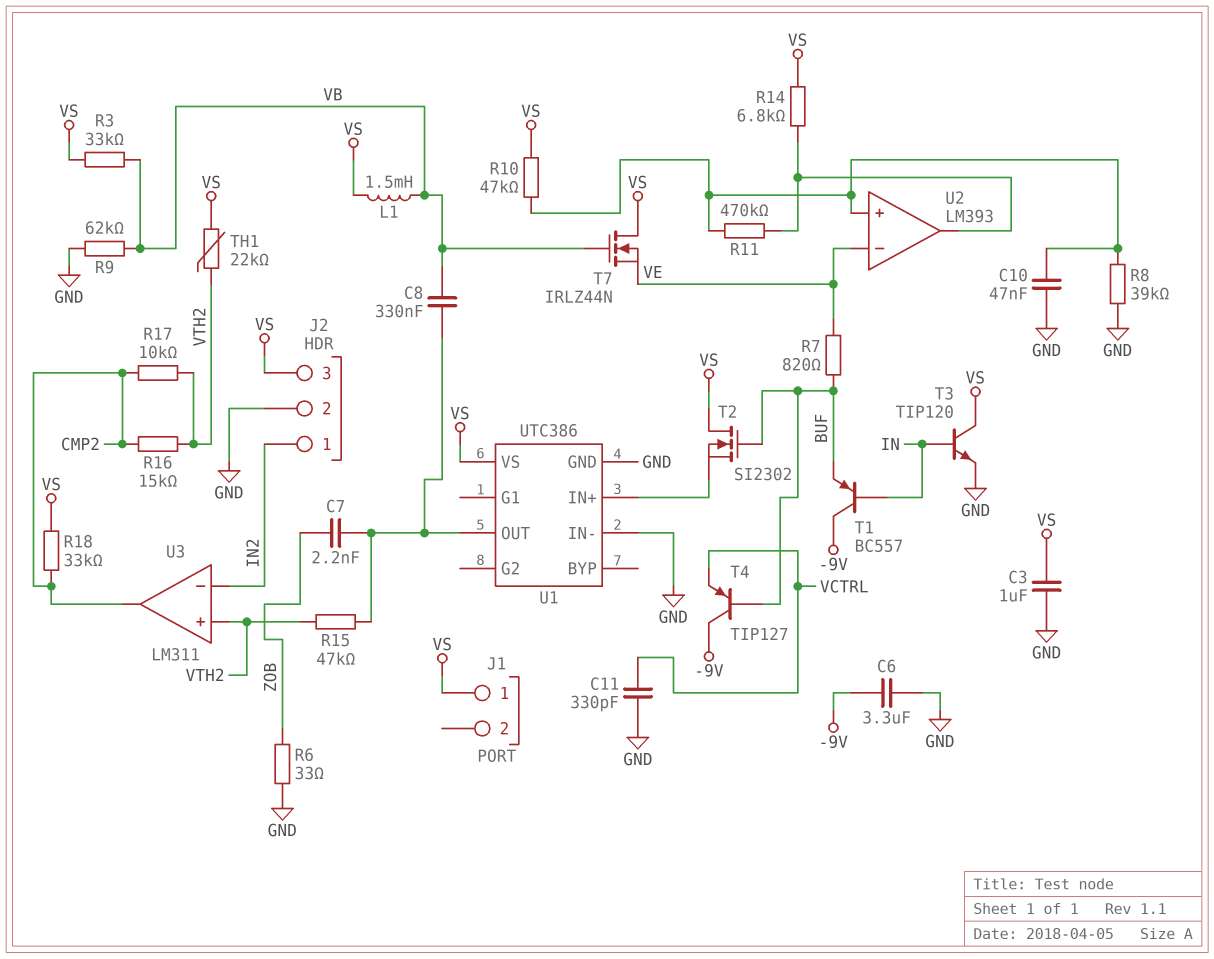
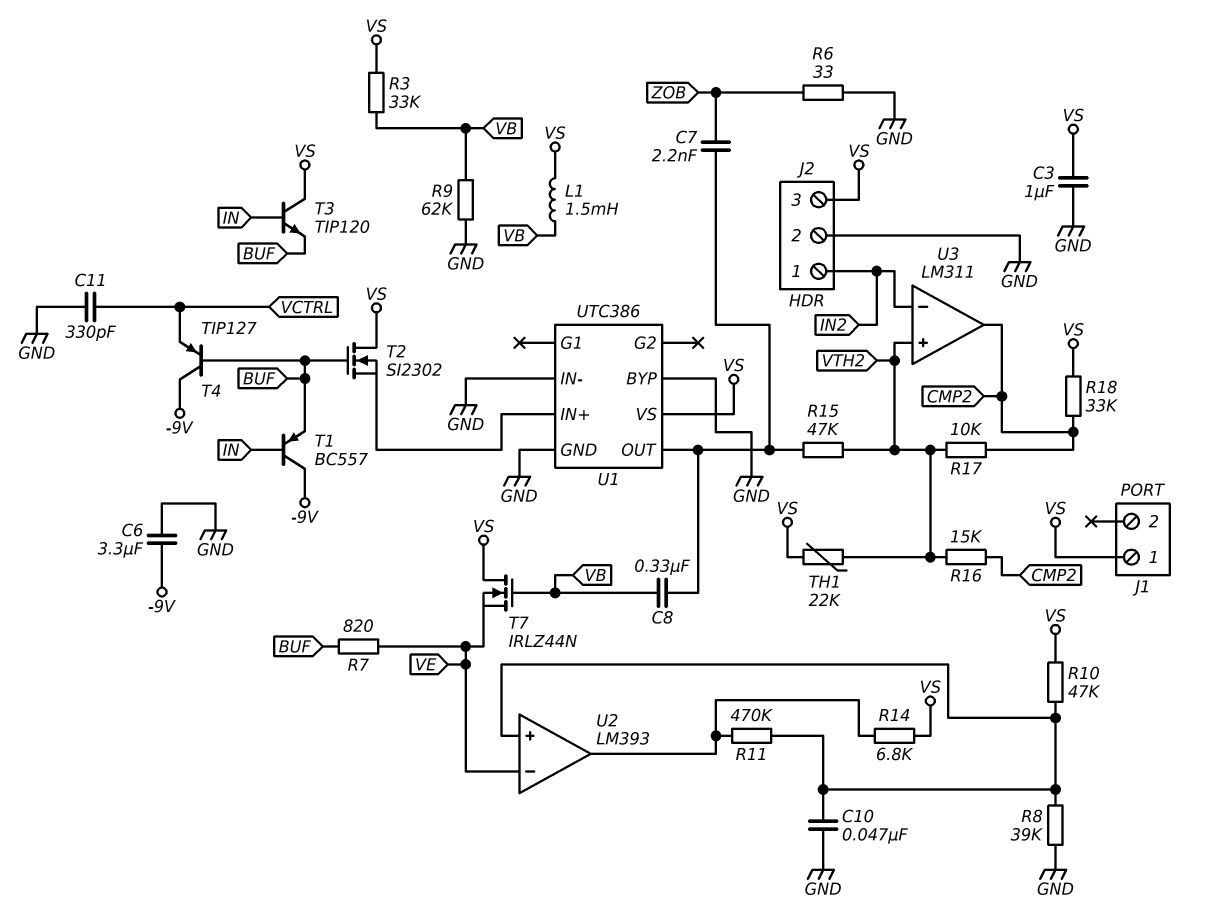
T3: NPN TIP120 (B IN, C VS, E GND) -> NPN TIP120 (B IN, C VS, E BUF)
U1 pin BYP: none -> GND

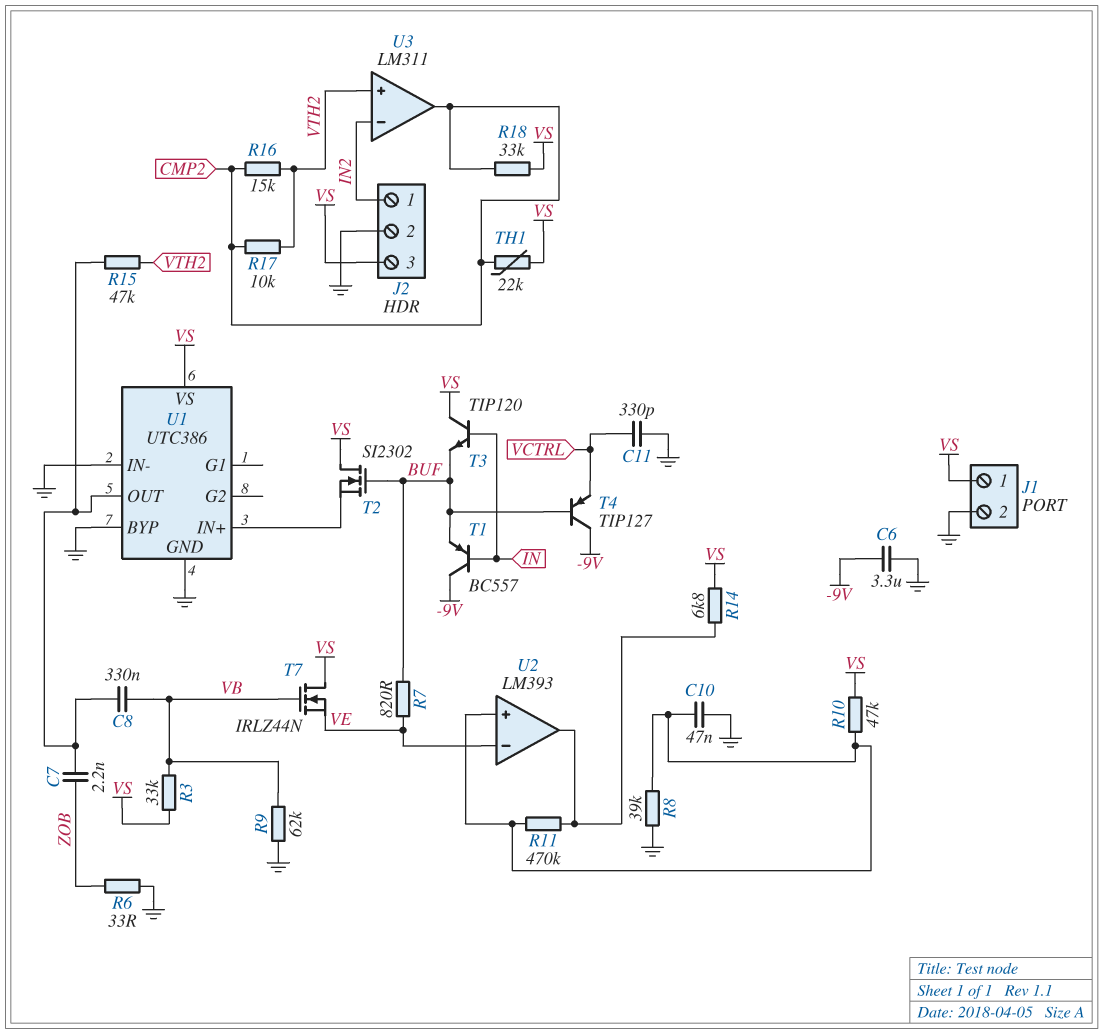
C3: 1uF (GND, VS) -> none
J1 pin 2: none -> GND
L1: 1.5mH (VB, VS) -> none
TH1: 22k (VS, VTH2) -> 22k (CMP2, VS)

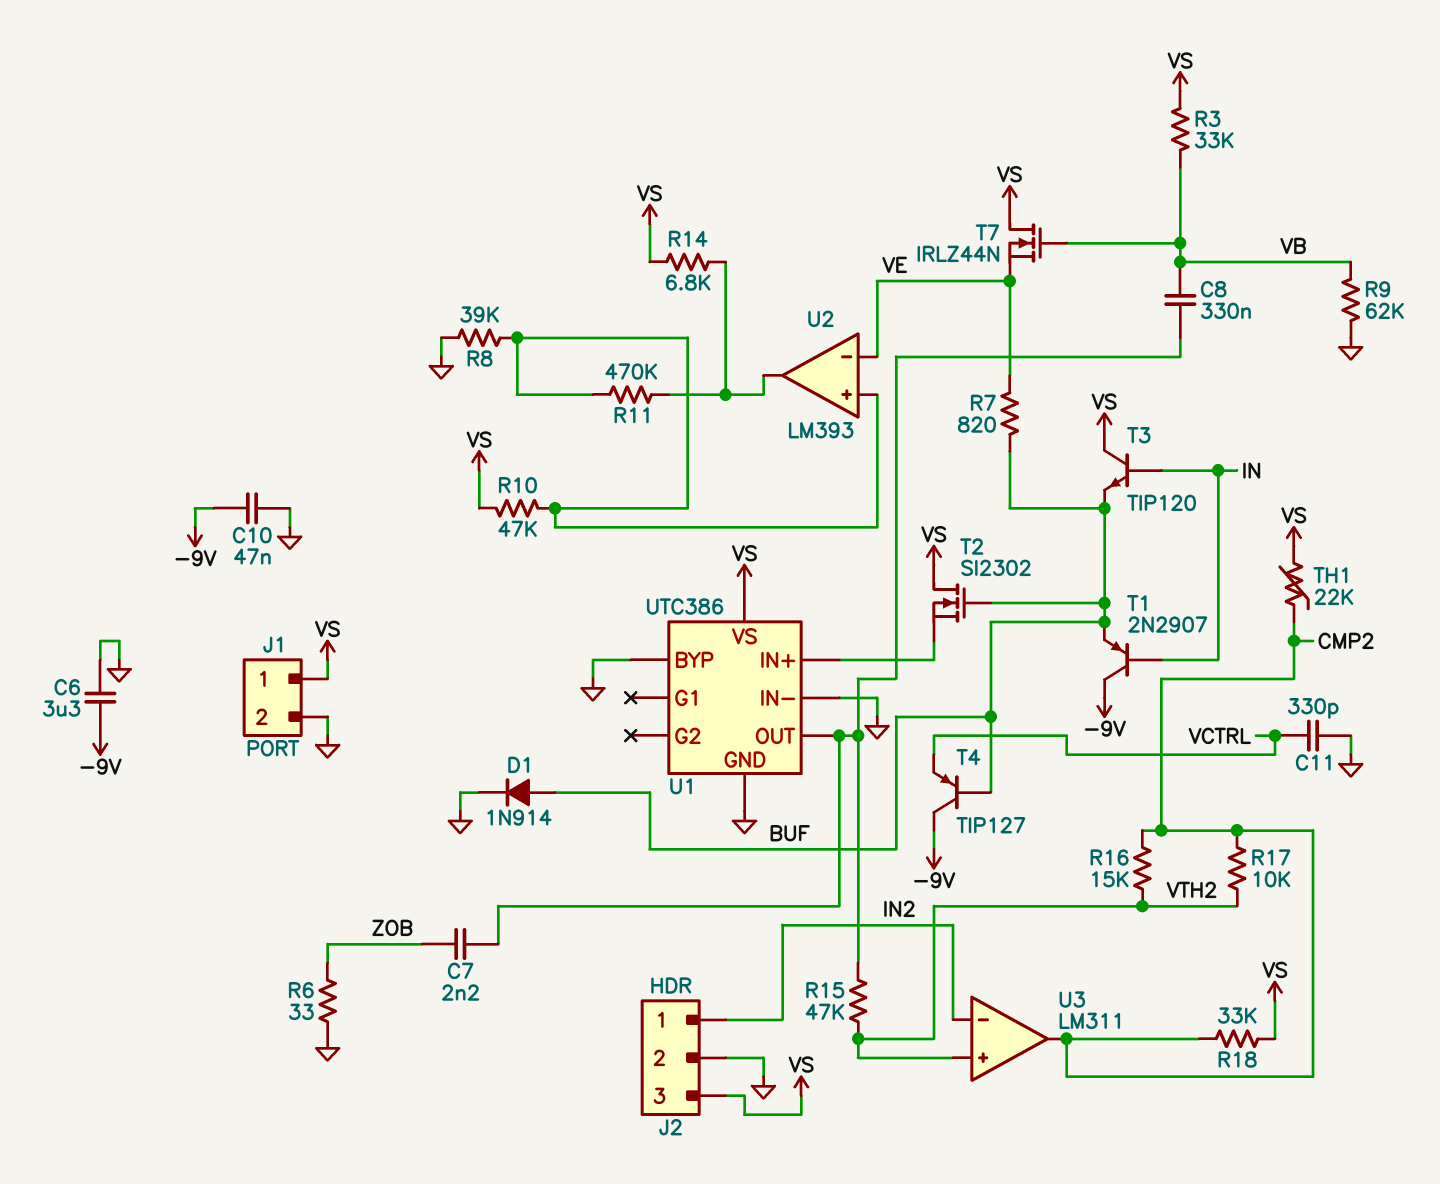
C10: 47nF (GND, U2/in+) -> 47nF (-9V, GND)
D1: none -> diode 1N914 (A BUF, K GND)
T1: PNP BC557 (B IN, C -9V, E BUF) -> PNP 2N2907 (B IN, C -9V, E BUF)

